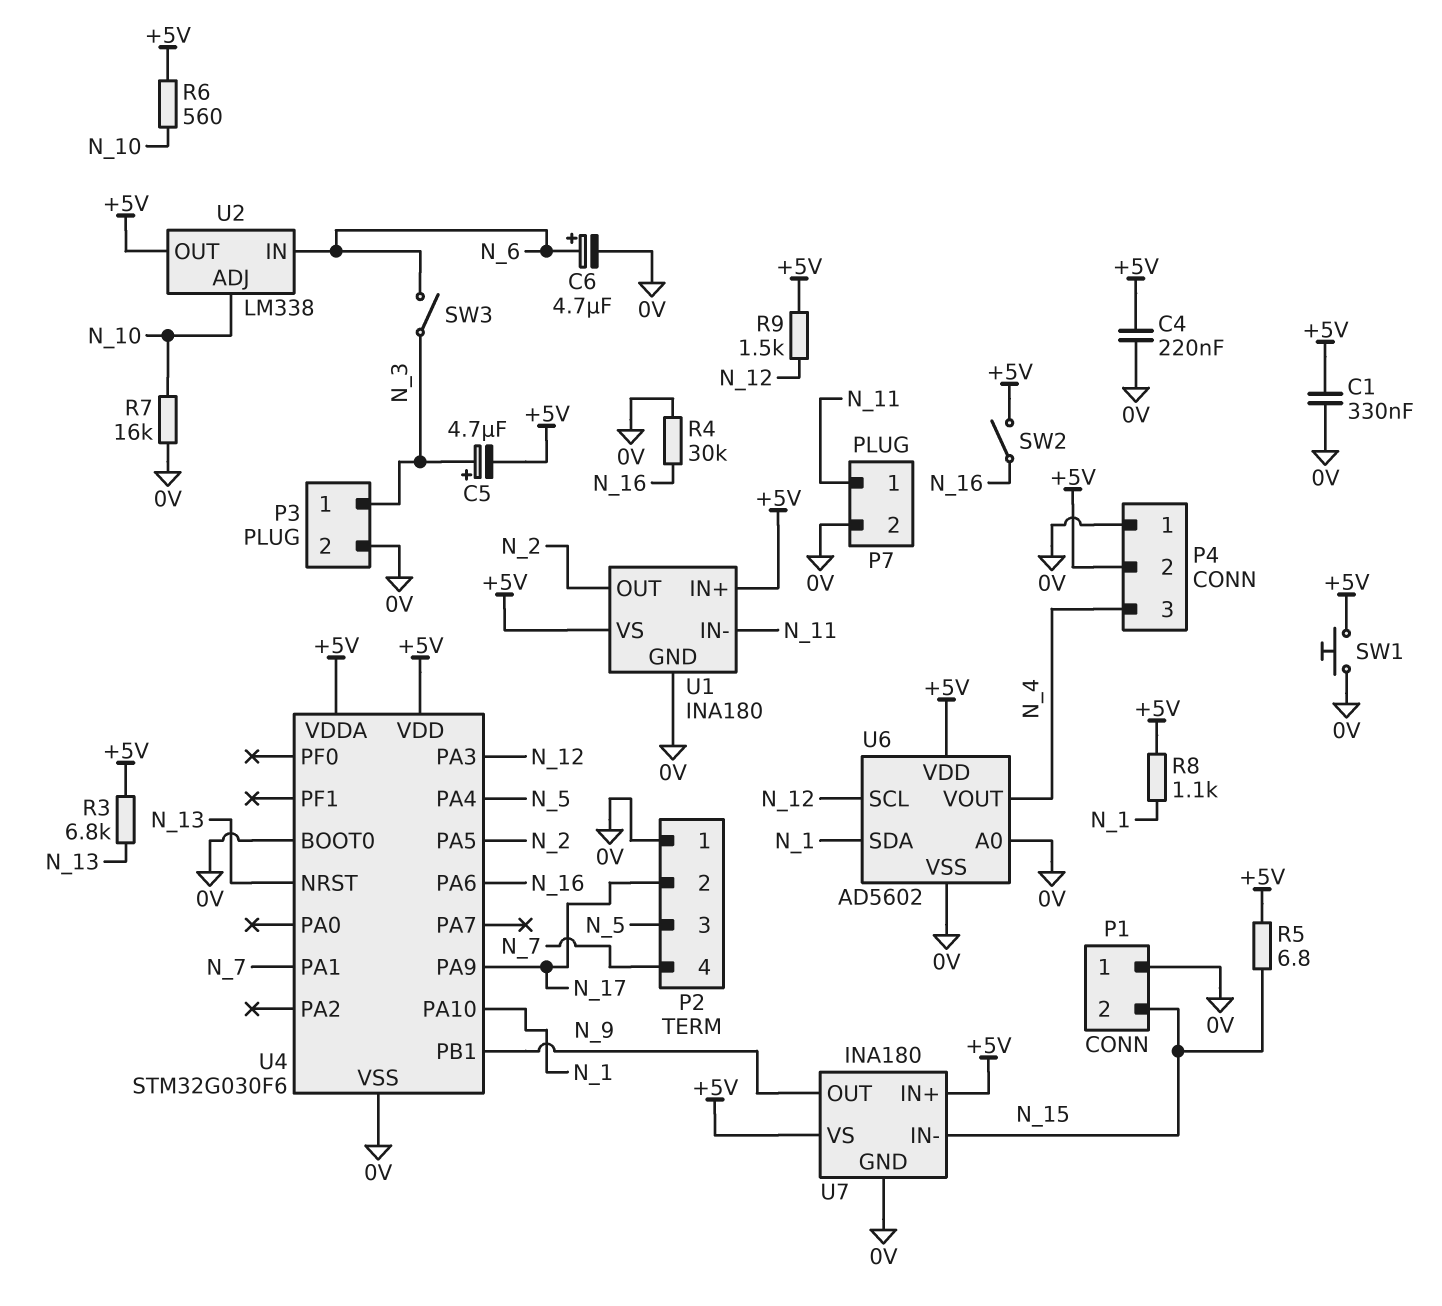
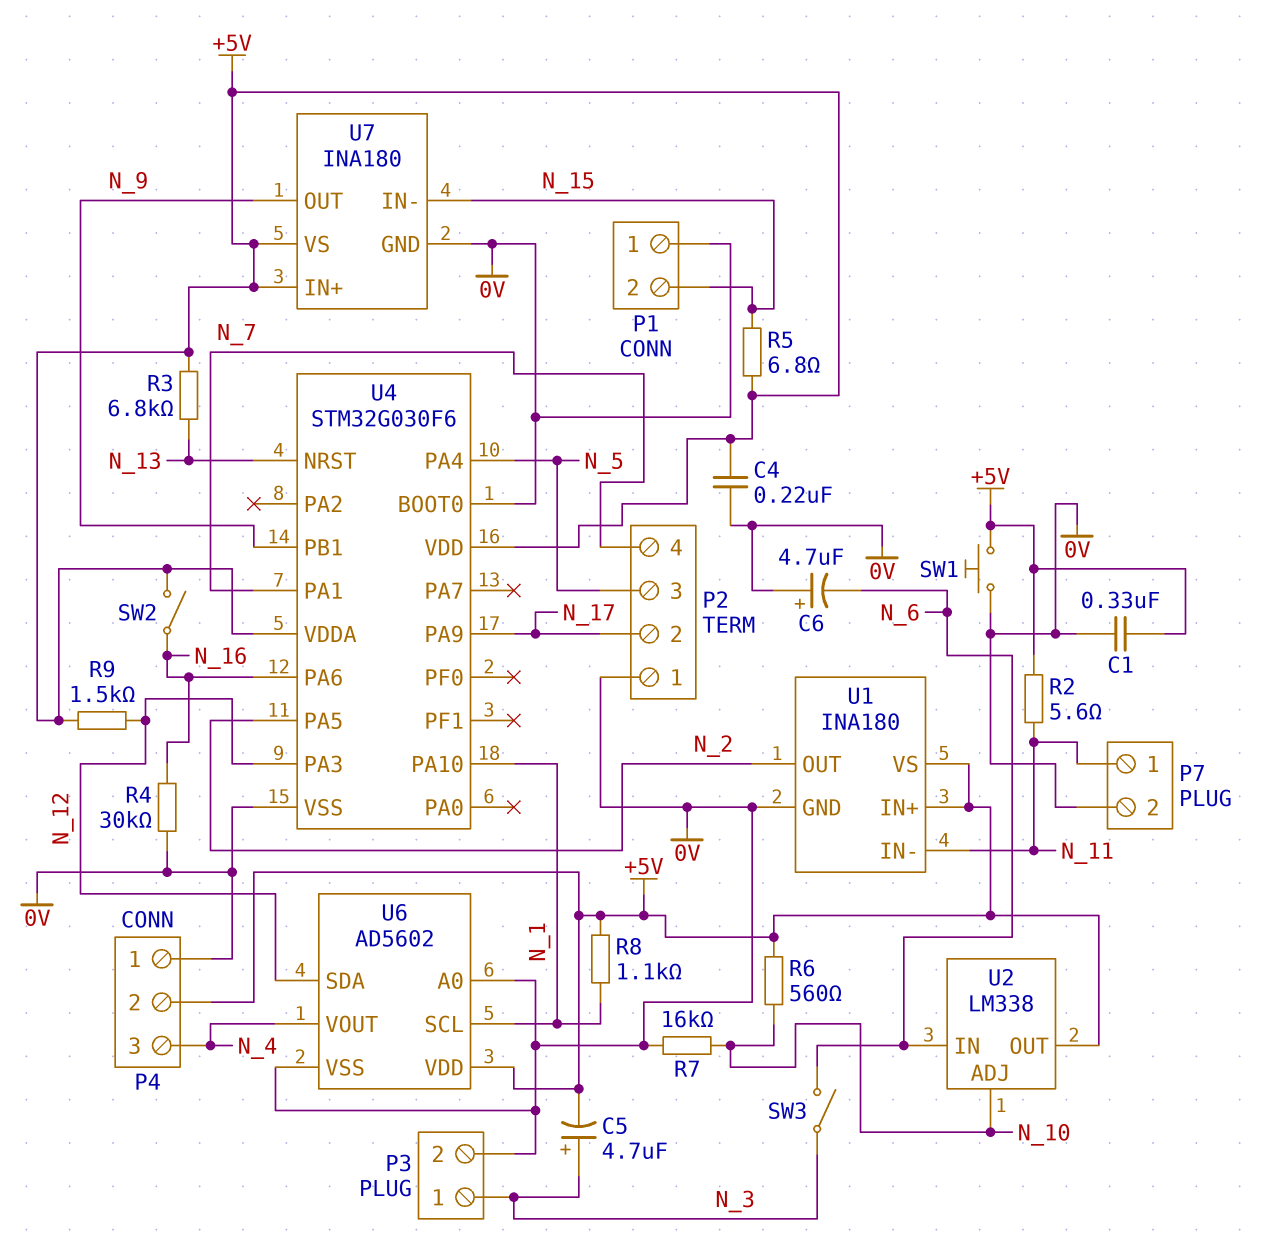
C6: 4.7uF (plus N_6, minus 0V) -> 4.7uF (plus 0V, minus N_6)
R2: none -> 5.6 (+5V, N_11)
U6 pin SCL: N_12 -> N_1
U6 pin SDA: N_1 -> N_12

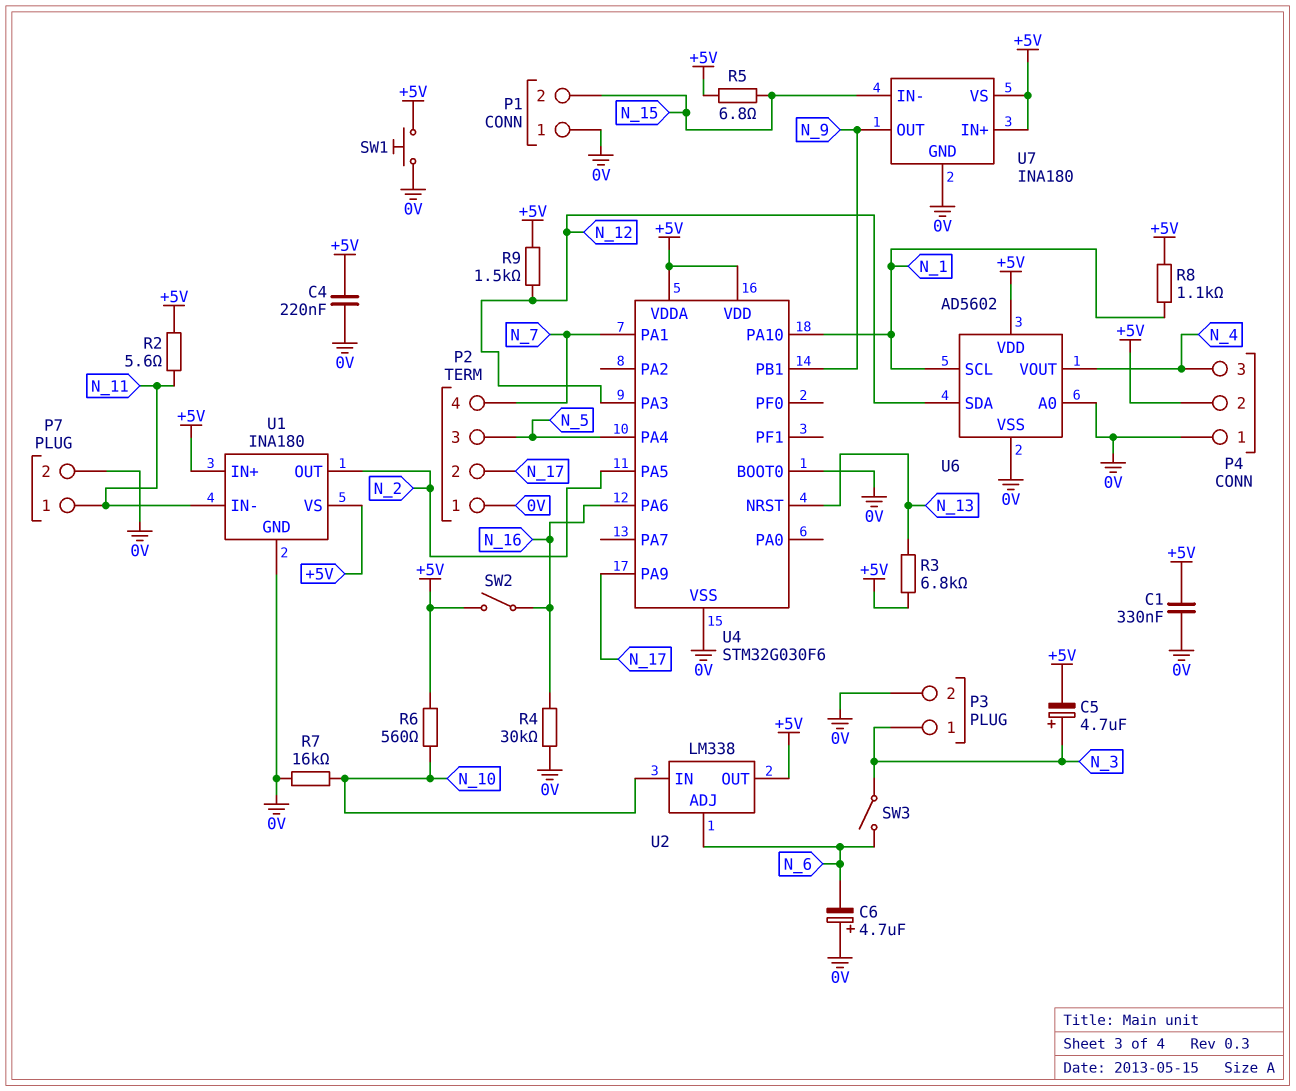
U2 pin ADJ: N_10 -> N_6
U2 pin IN: N_6 -> N_10

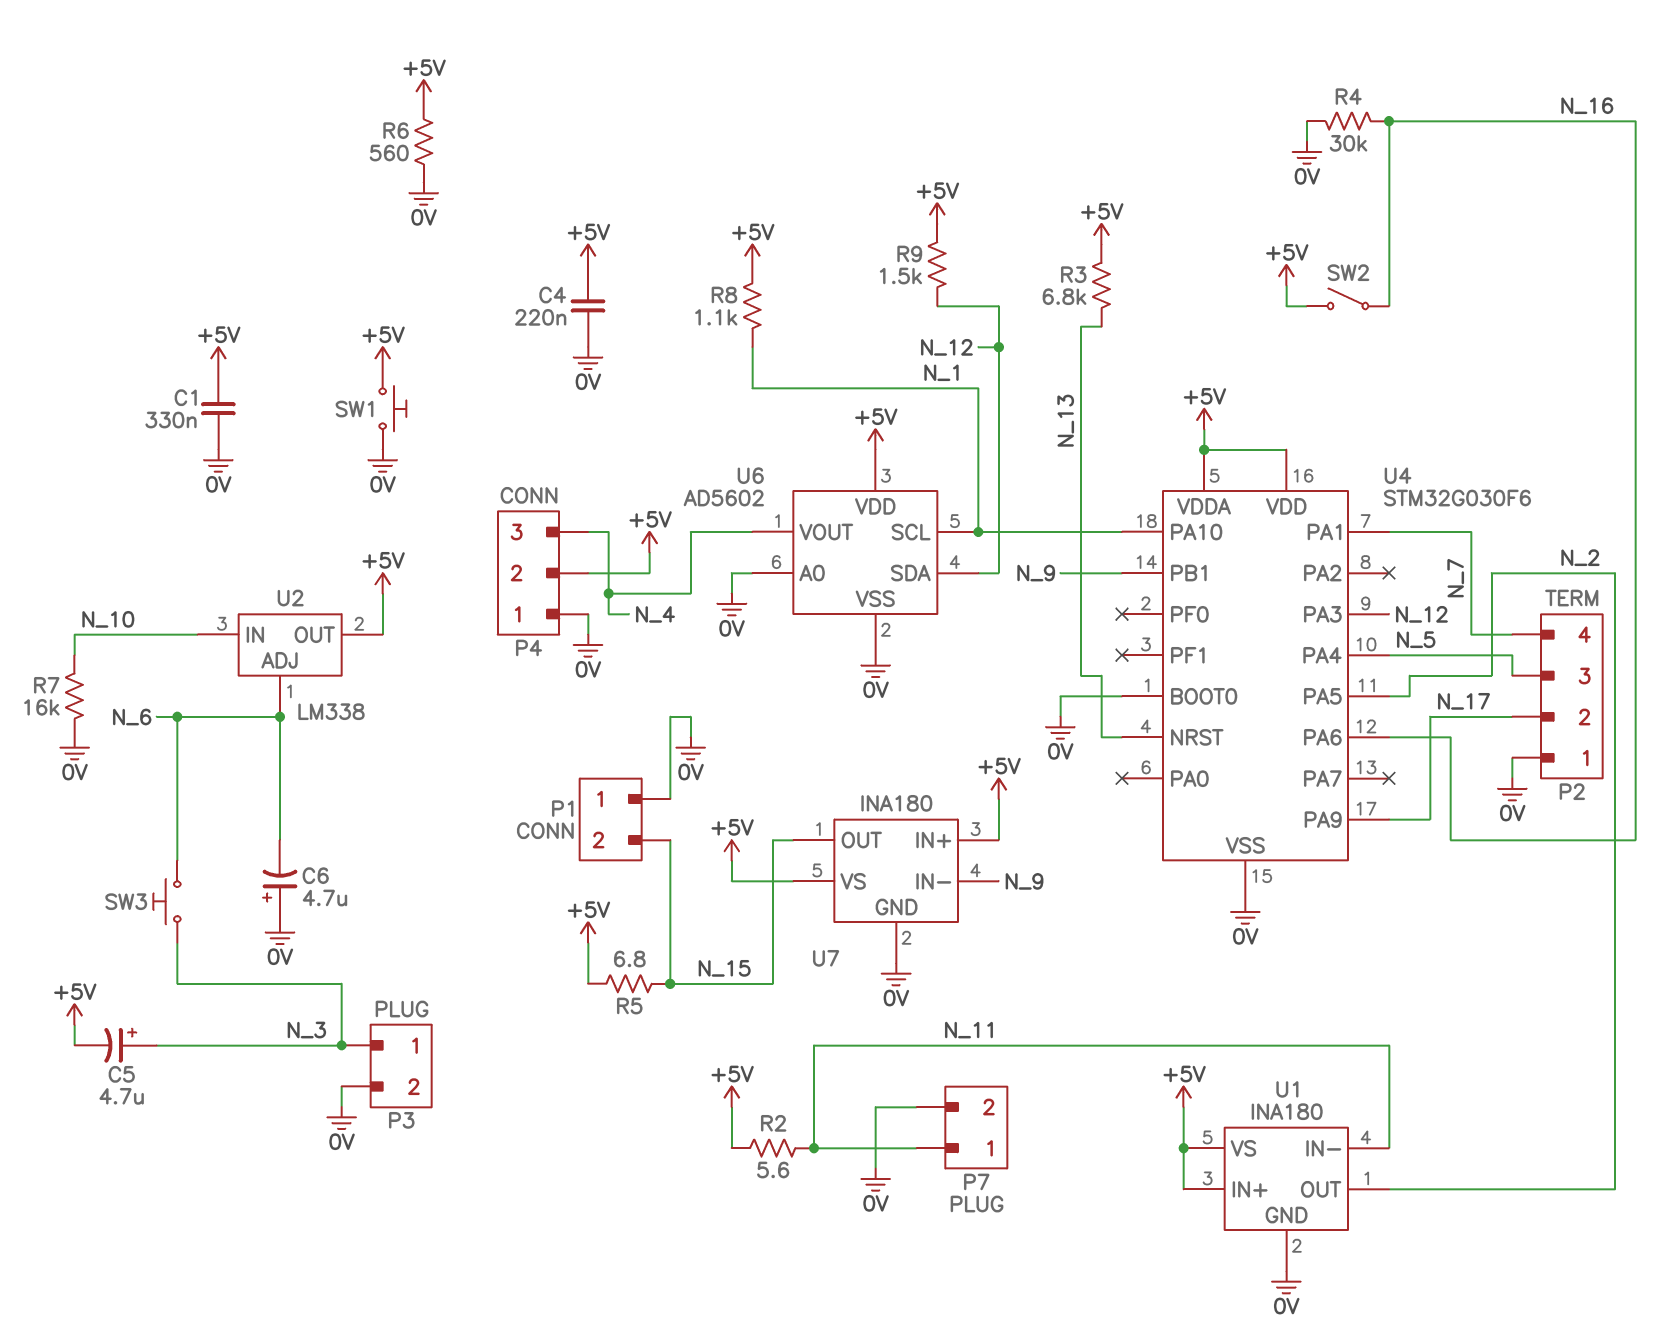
R6: 560 (+5V, N_10) -> 560 (+5V, 0V)
SW3: switch (N_3, N_6) -> button (N_3, N_6)
U7 pin IN-: N_15 -> N_9
U7 pin OUT: N_9 -> N_15

